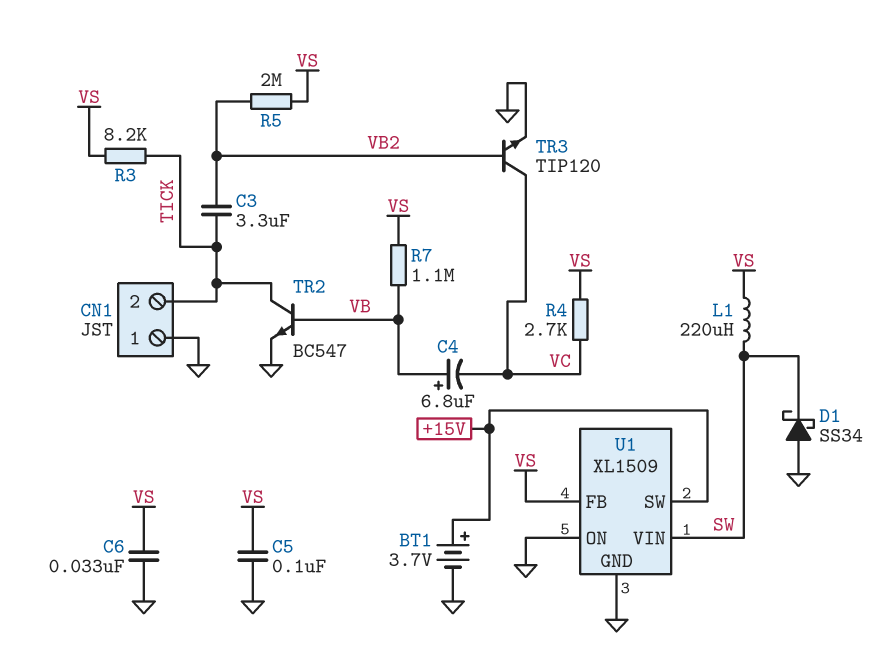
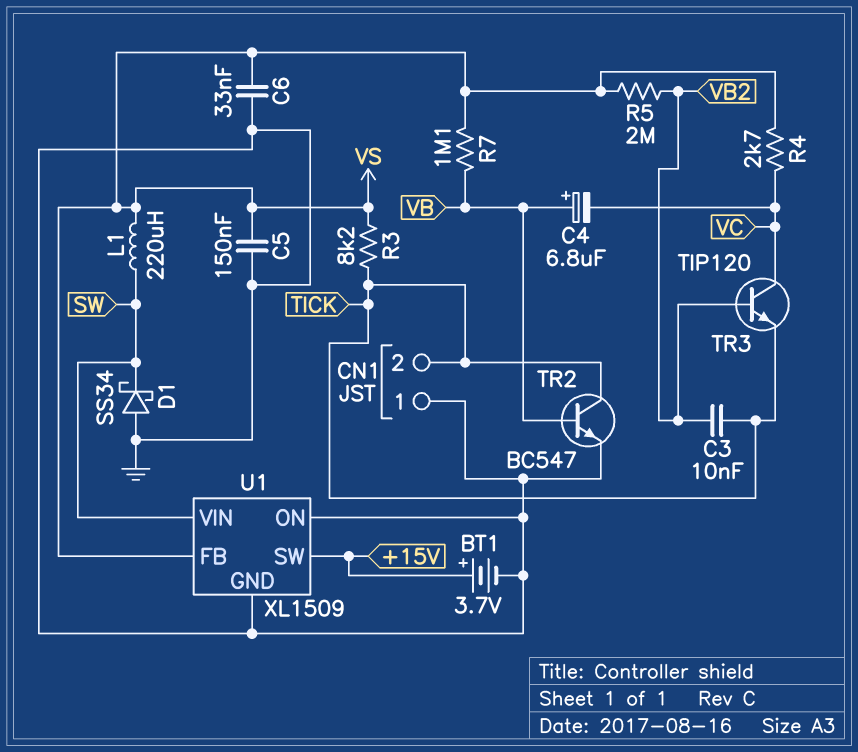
C3: 3.3uF (TICK, VB2) -> 10nF (TICK, VB2)
C5: 100nF (GND, VS) -> 150nF (GND, VS)
TR3: NPN TIP120 (B VB2, C VC, E GND) -> NPN TIP120 (B VB2, C VC, E TICK)

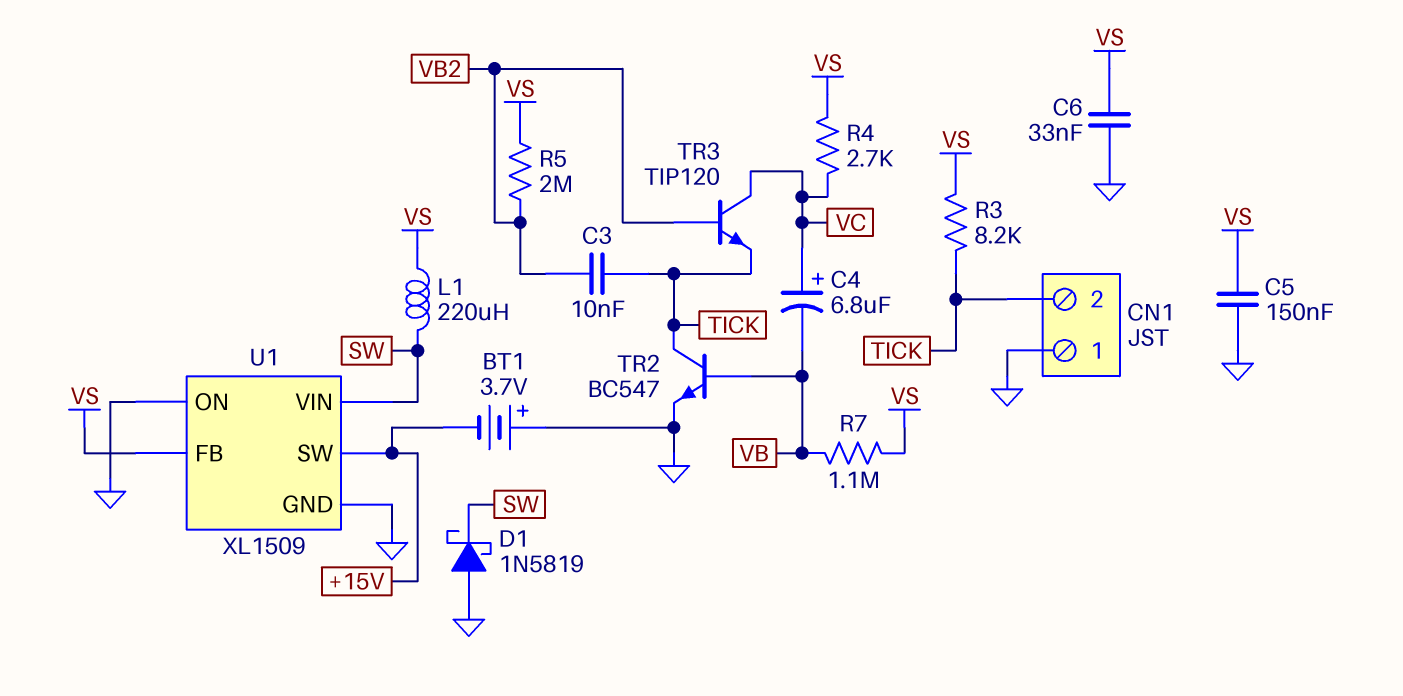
BT1: 3.7V (plus +15V, minus GND) -> 3.7V (plus GND, minus +15V)
C4: 6.8uF (plus VB, minus VC) -> 6.8uF (plus VC, minus VB)
D1: schottky SS34 (A GND, K SW) -> schottky 1N5819 (A GND, K SW)

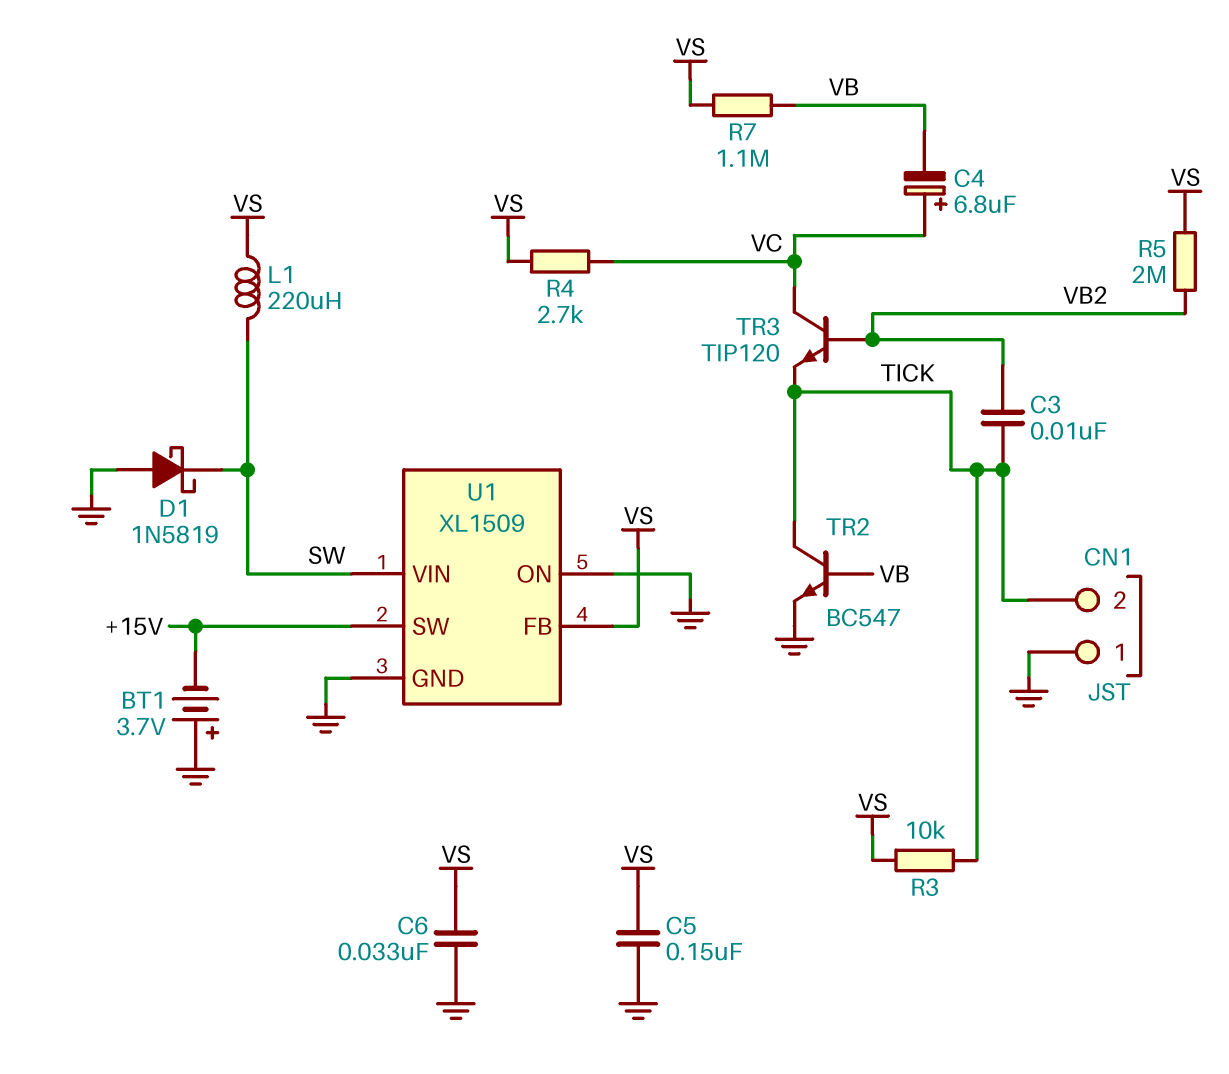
R3: 8.2k (TICK, VS) -> 10k (TICK, VS)

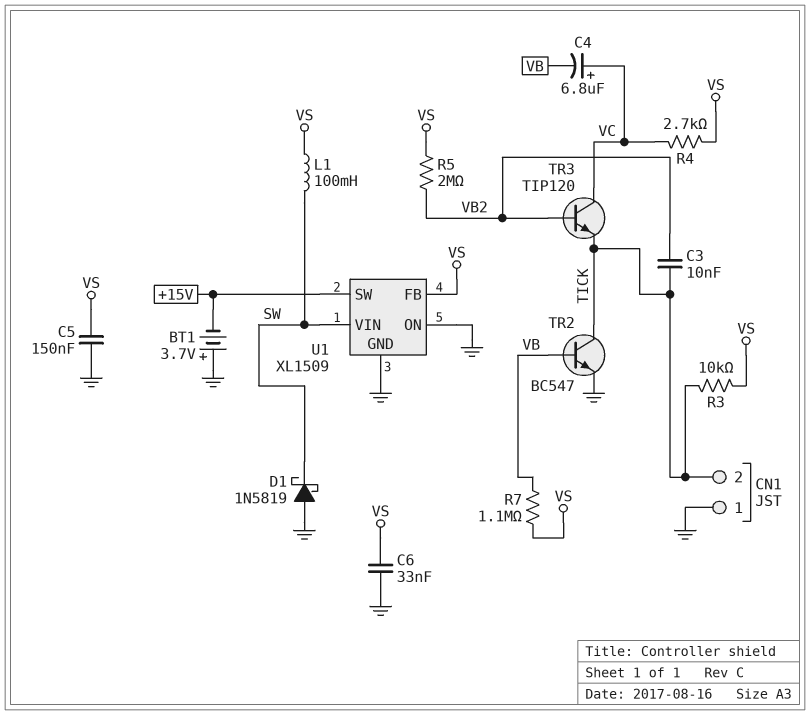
L1: 220uH (SW, VS) -> 100mH (SW, VS)

